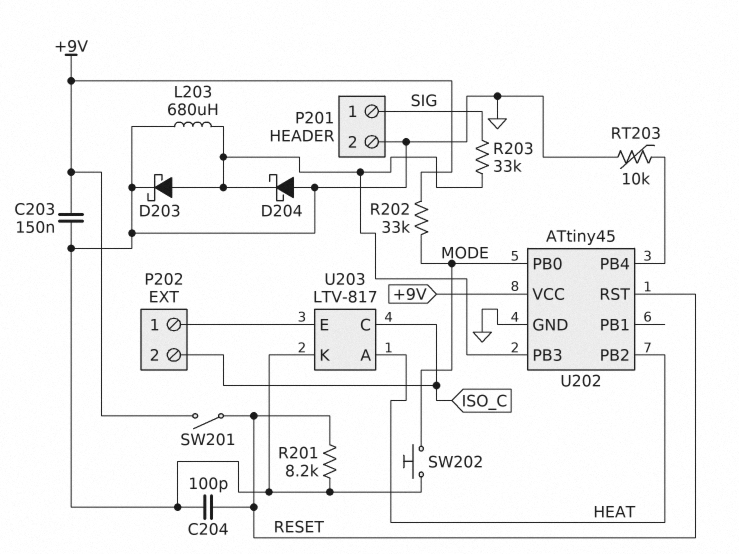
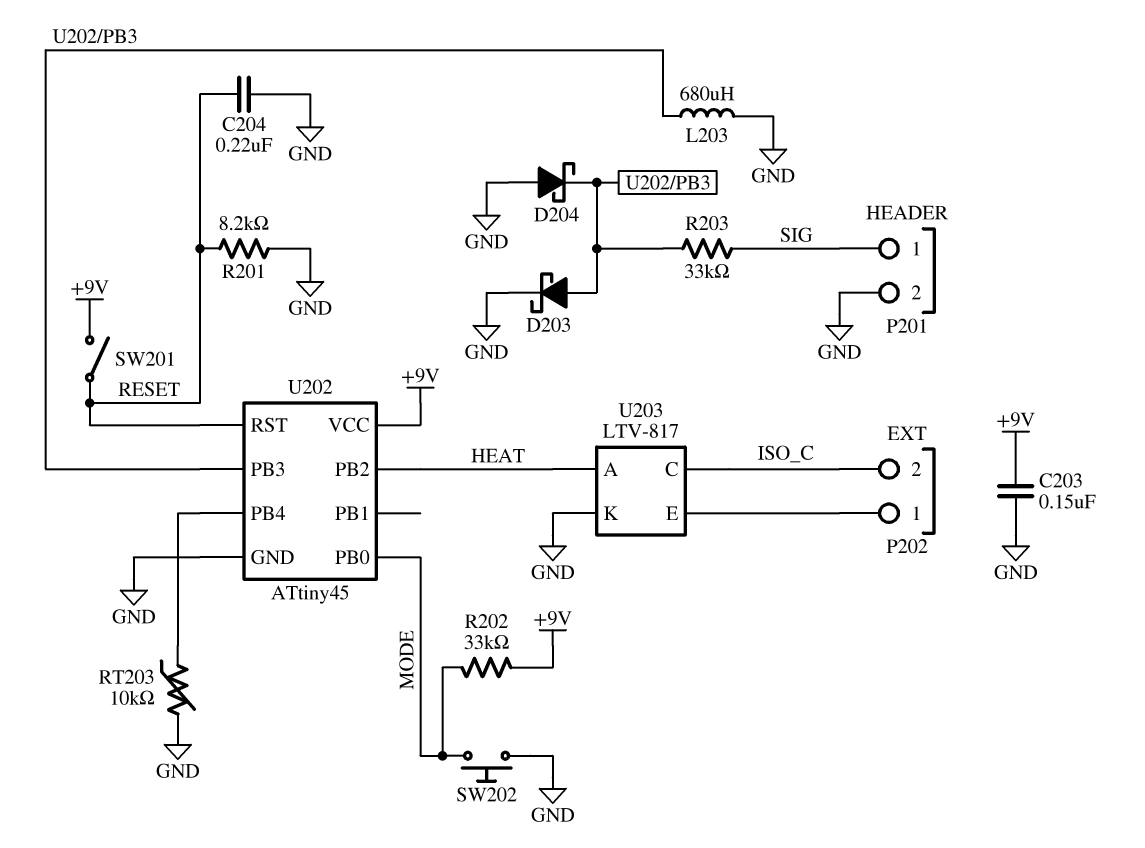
C204: 100pF (GND, RESET) -> 220nF (GND, RESET)

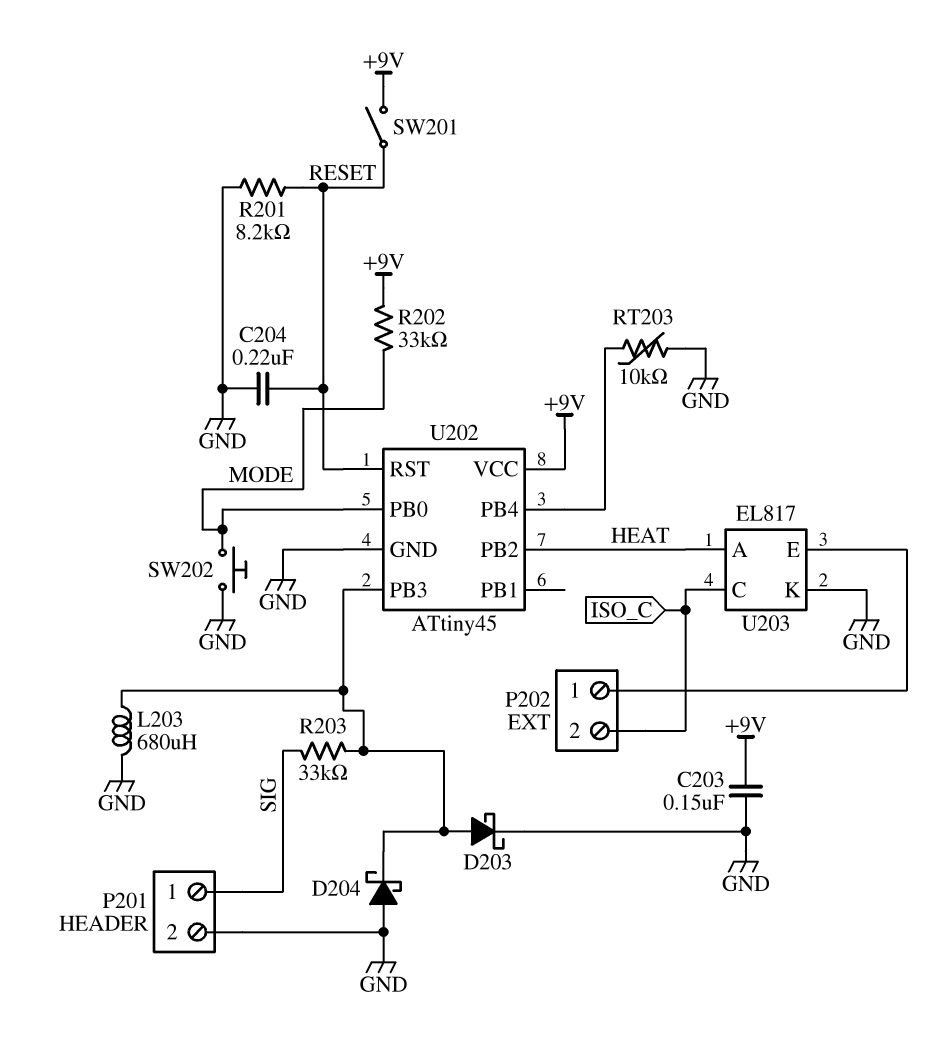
U203: LTV-817 -> EL817

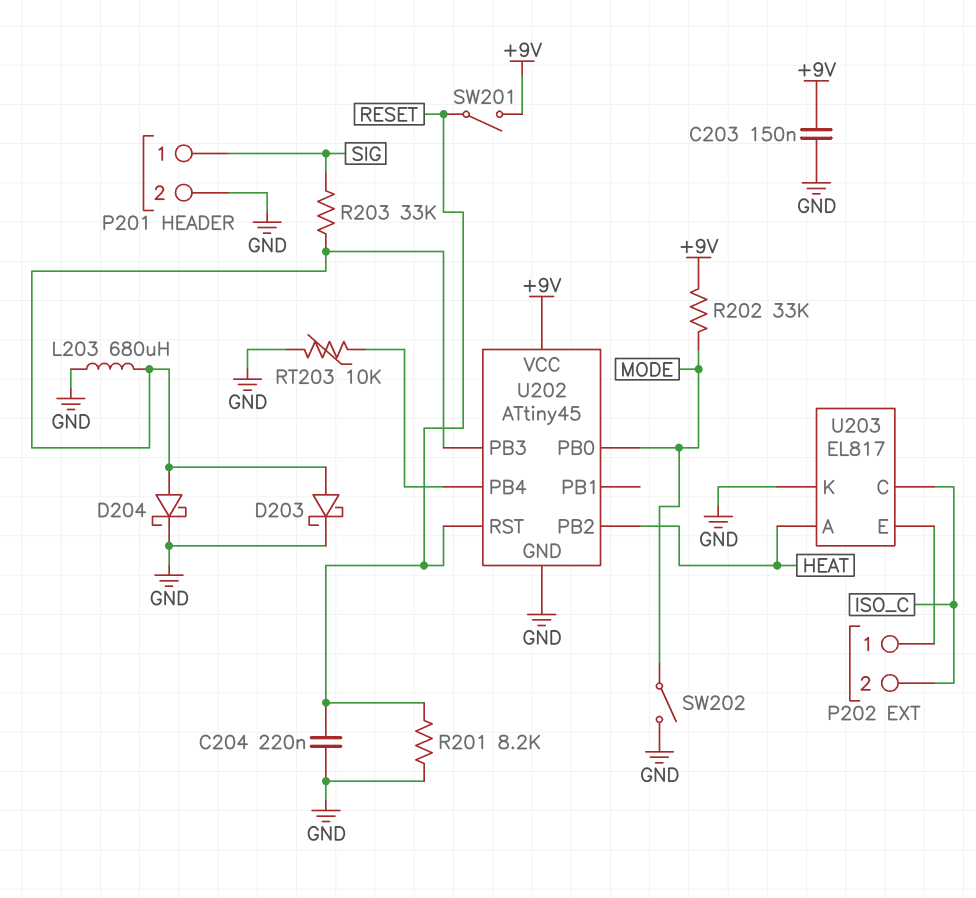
D204: schottky (A GND, K U202/PB3) -> schottky (A U202/PB3, K GND)
SW202: button (GND, MODE) -> switch (GND, MODE)

